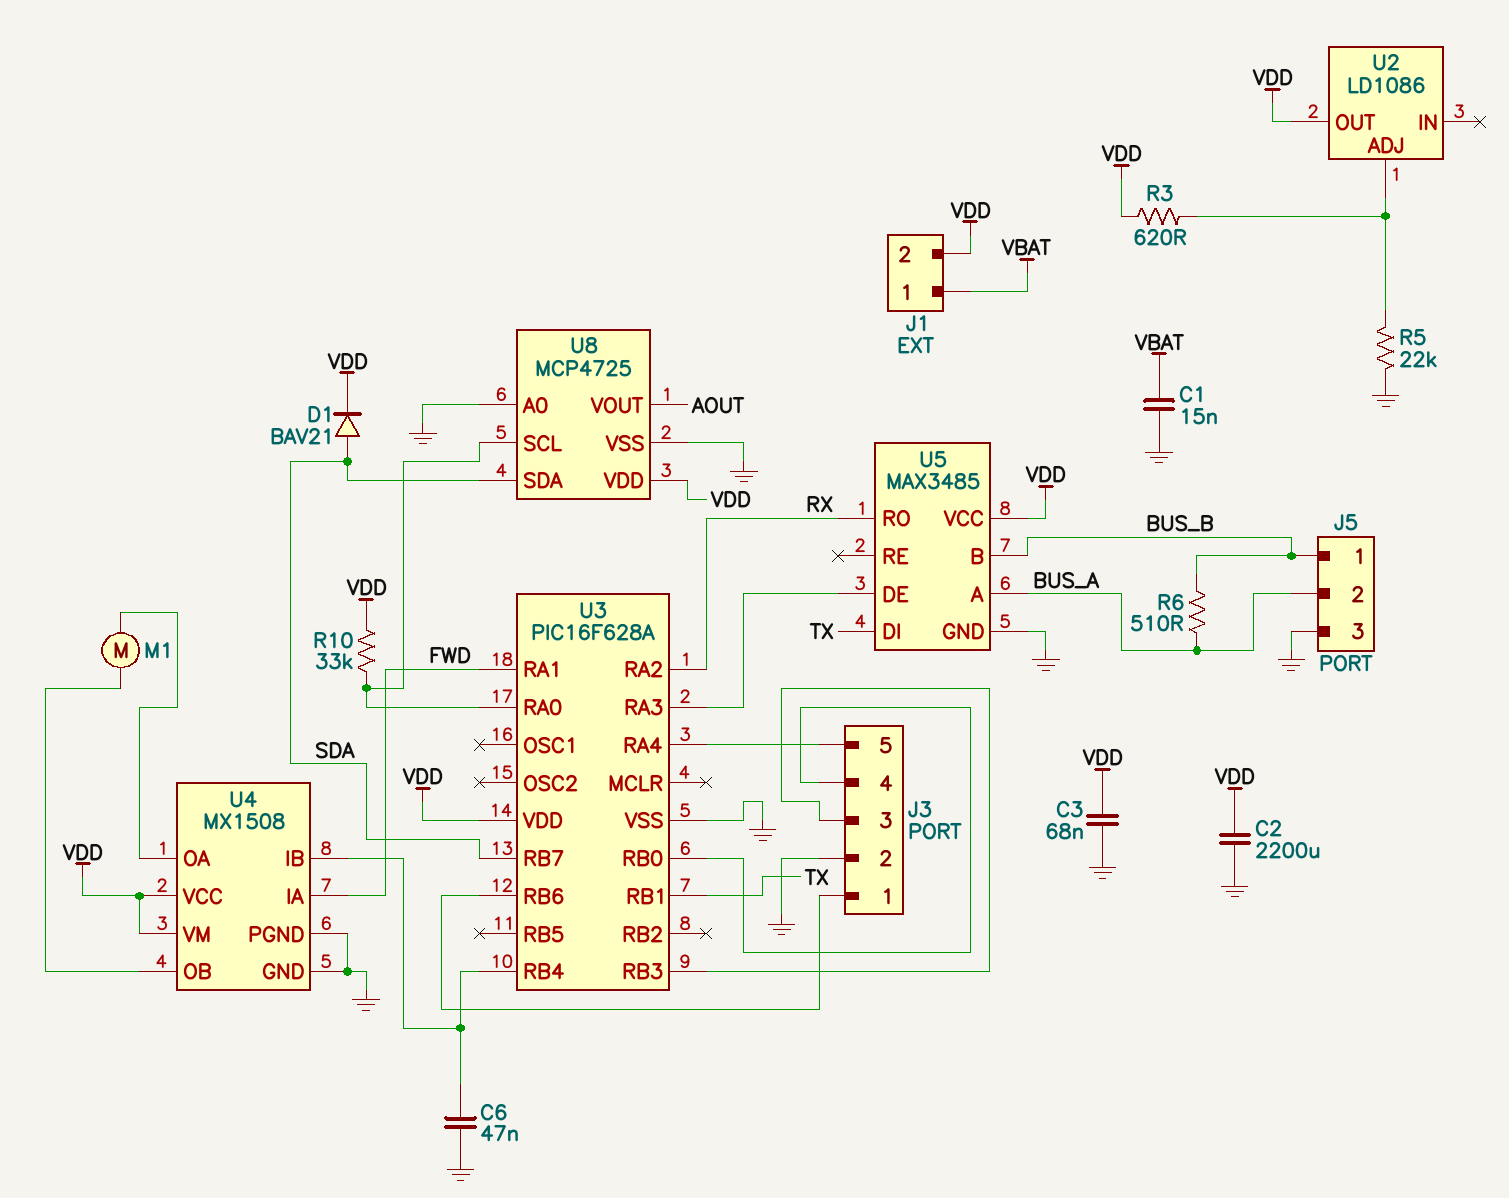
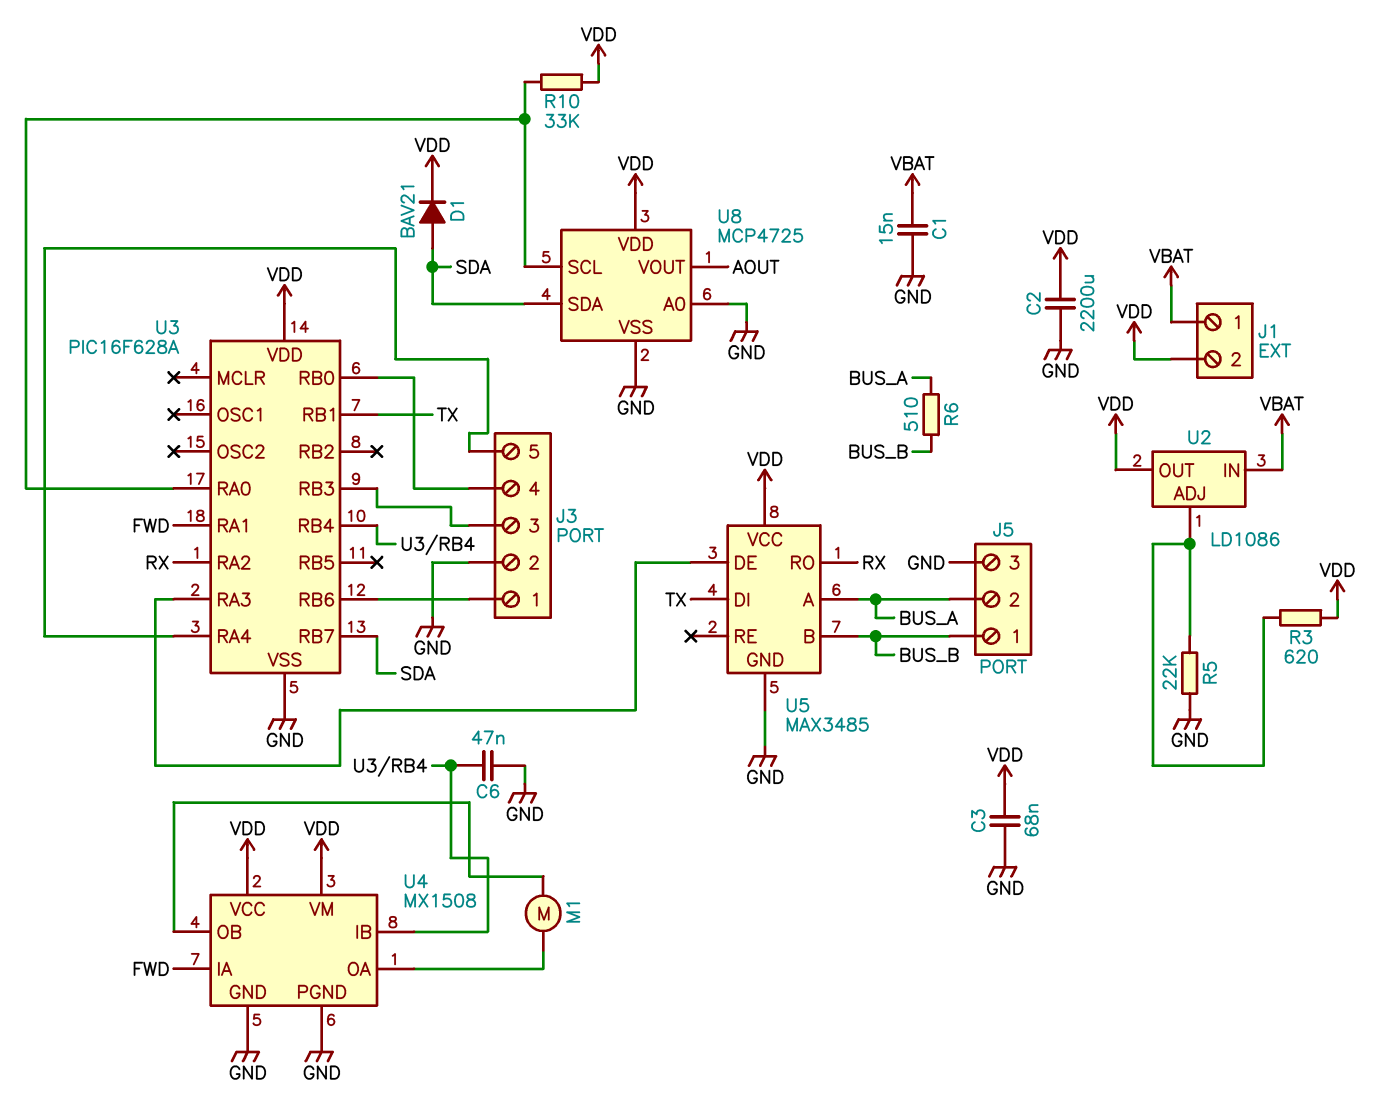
U2 pin IN: none -> VBAT

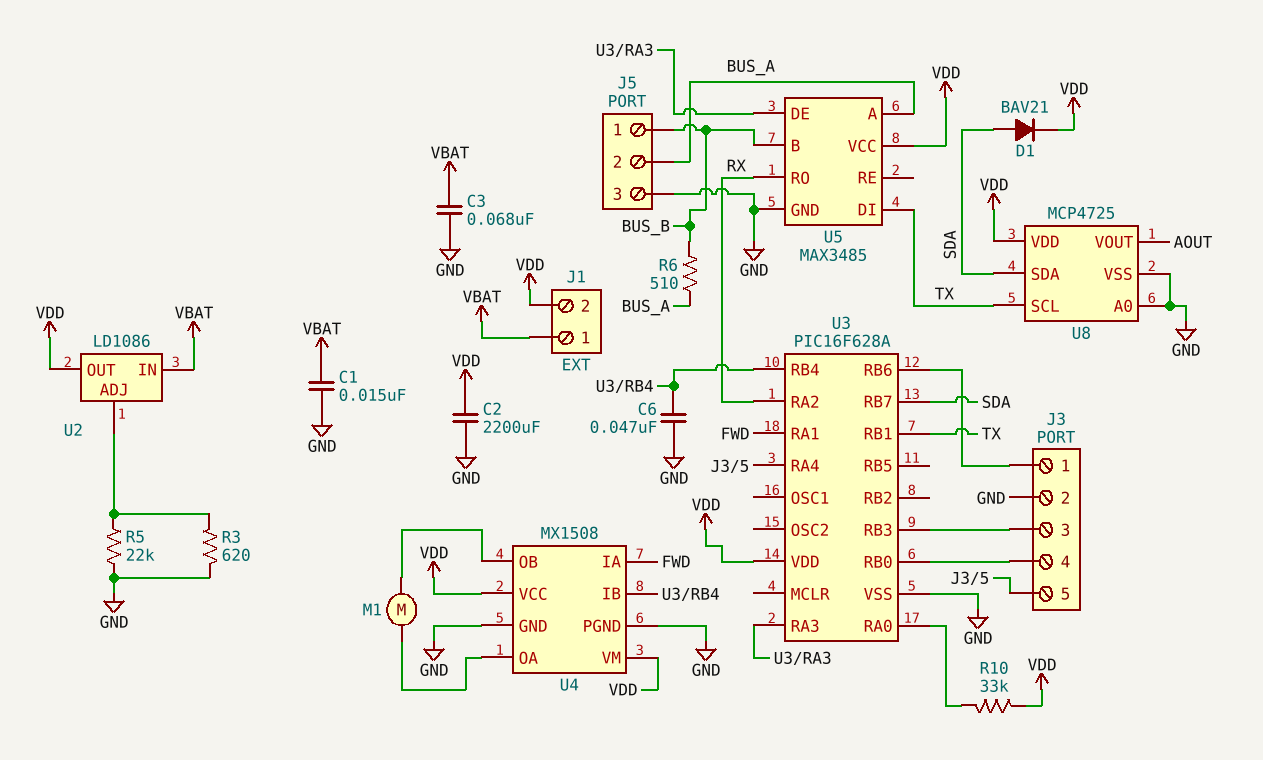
C3: 68nF (GND, VDD) -> 68nF (GND, VBAT)
R3: 620 (U2/ADJ, VDD) -> 620 (GND, U2/ADJ)
U8 pin SCL: U3/RA0 -> TX

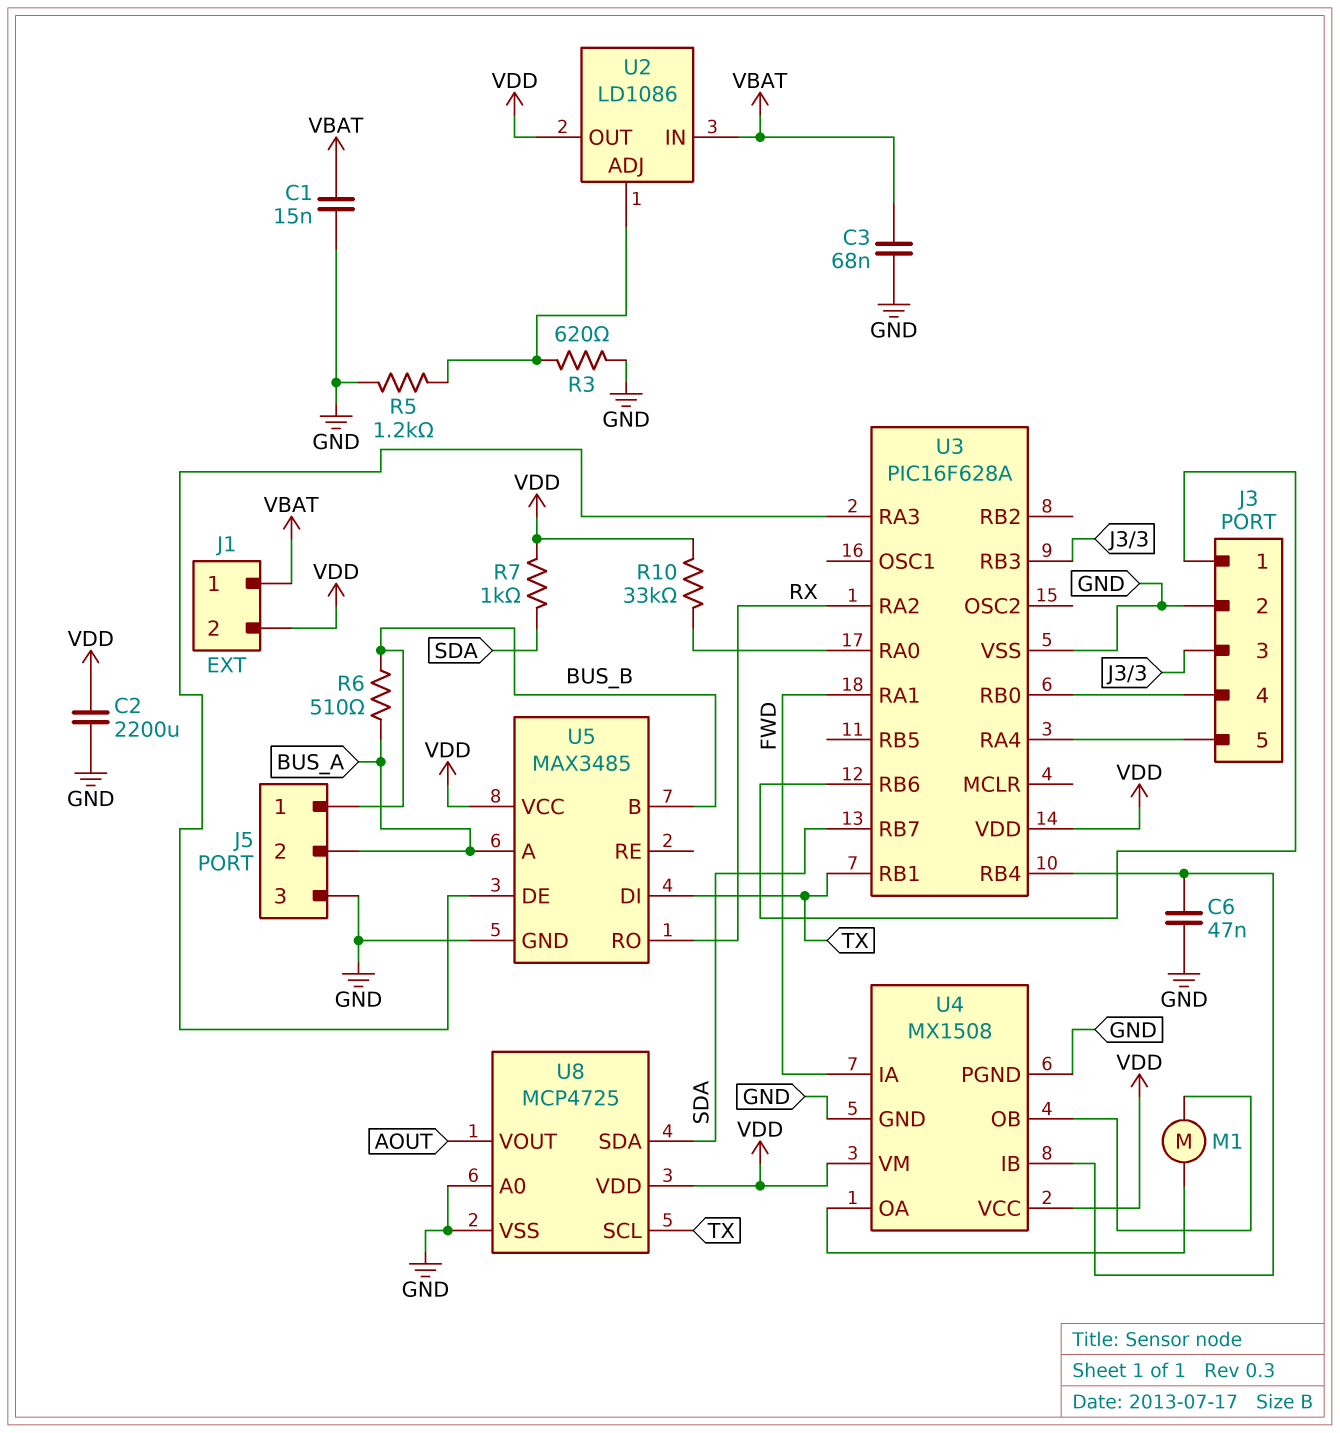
D1: diode BAV21 (A SDA, K VDD) -> none
R5: 22k (GND, U2/ADJ) -> 1.2k (GND, U2/ADJ)
R7: none -> 1k (SDA, VDD)

